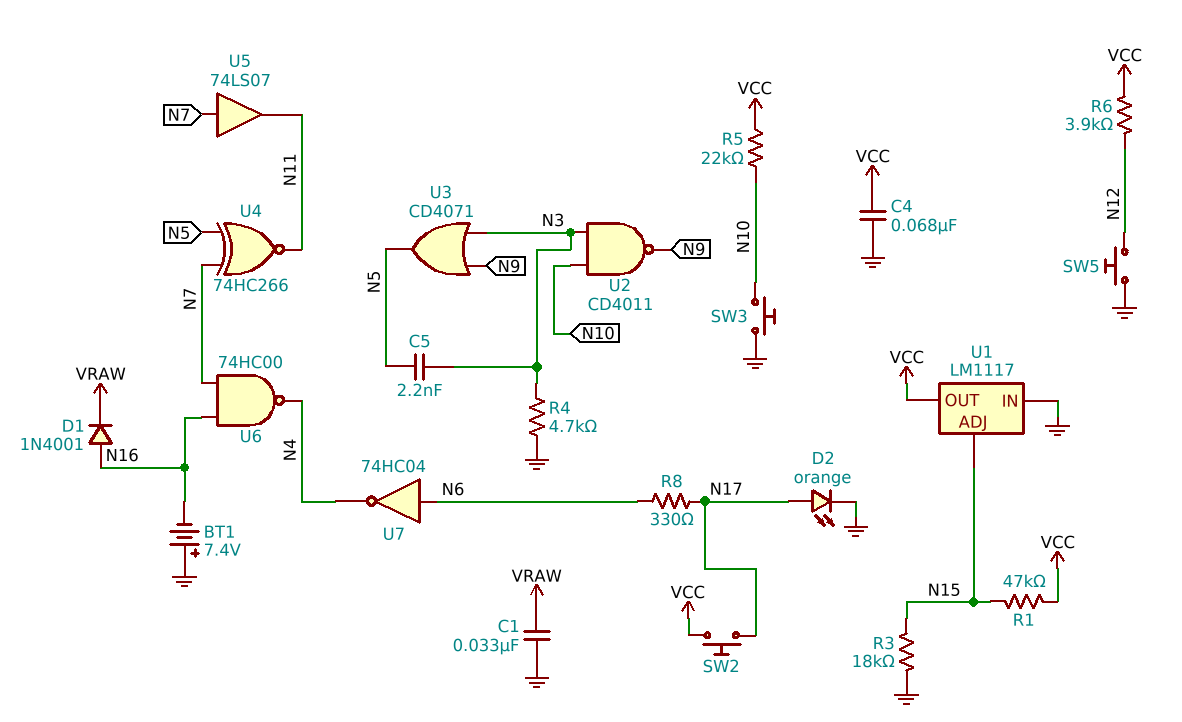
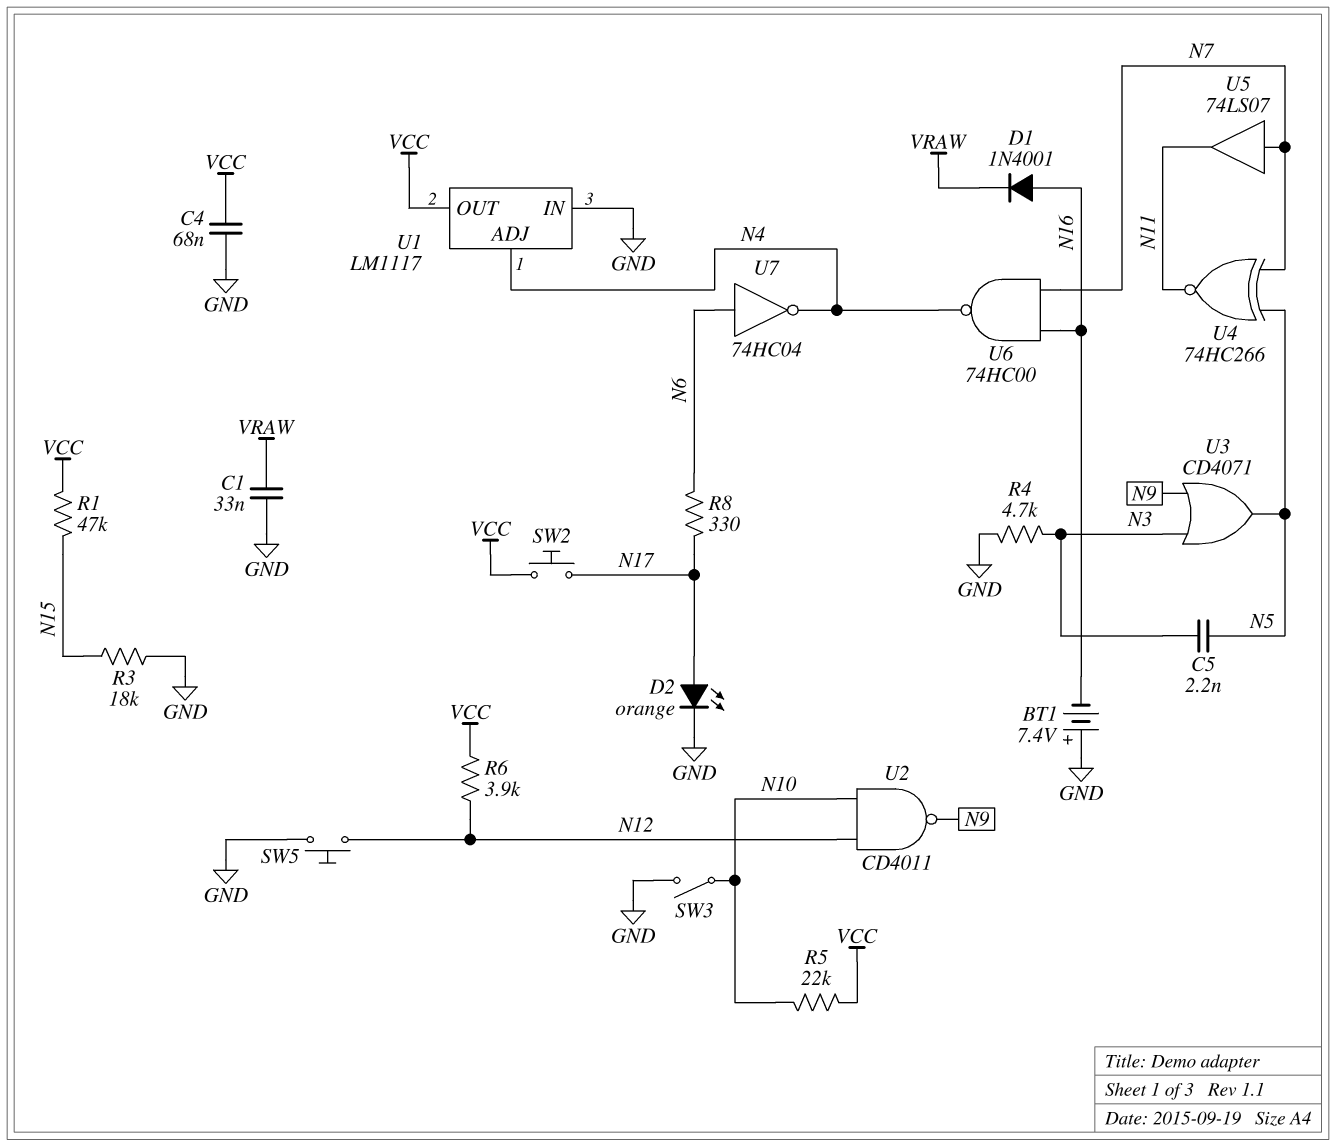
SW3: button (GND, N10) -> switch (GND, N10)
U1 pin ADJ: N15 -> N4
U2: NAND CD4011 (in N3, in N10, out N9) -> NAND CD4011 (in N10, in N12, out N9)

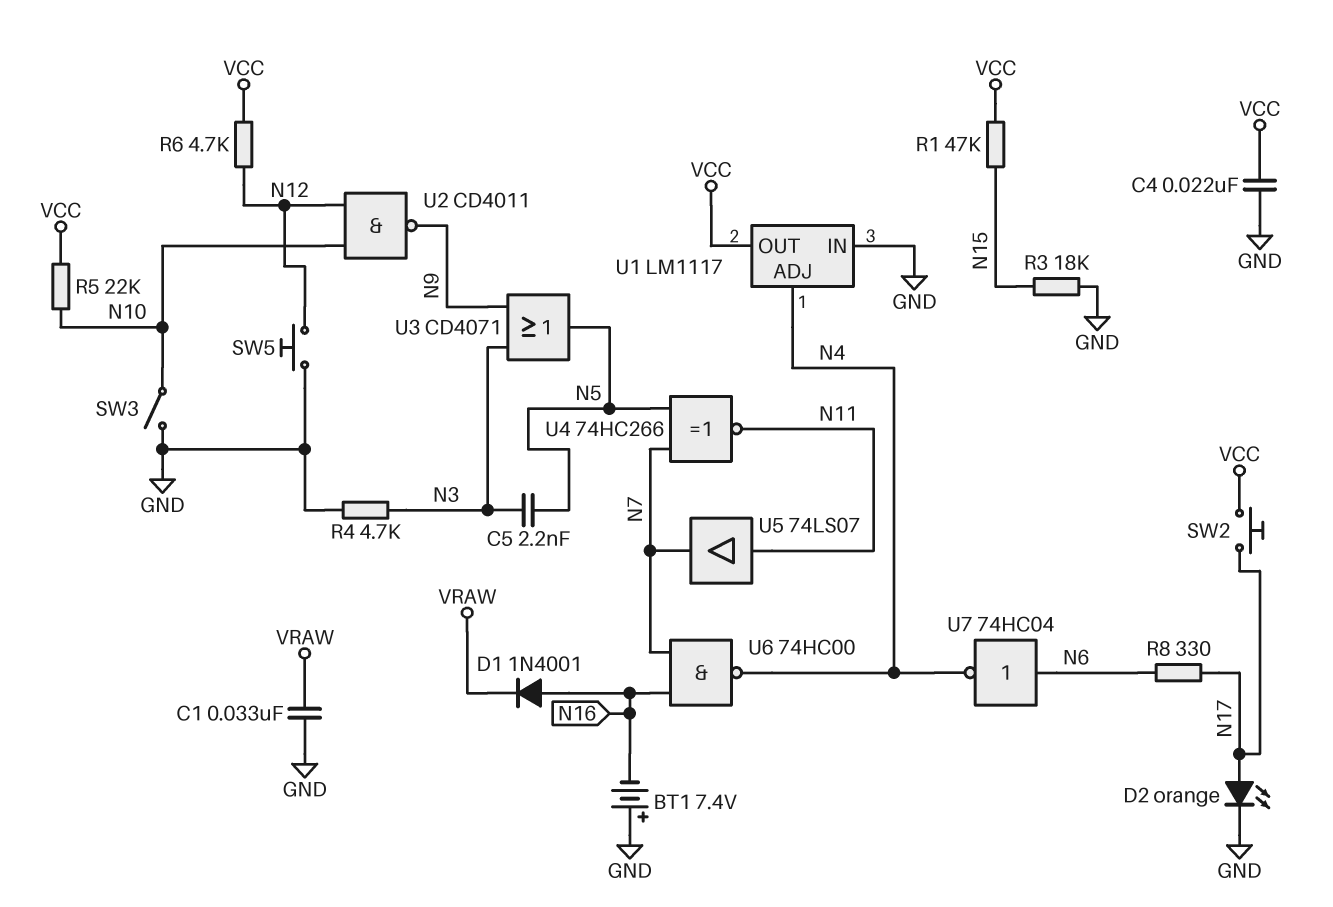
C4: 68nF (GND, VCC) -> 22nF (GND, VCC)
R6: 3.9k (N12, VCC) -> 4.7k (N12, VCC)
U5: buffer 74LS07 (in N7, out N11) -> buffer 74LS07 (in N11, out N7)

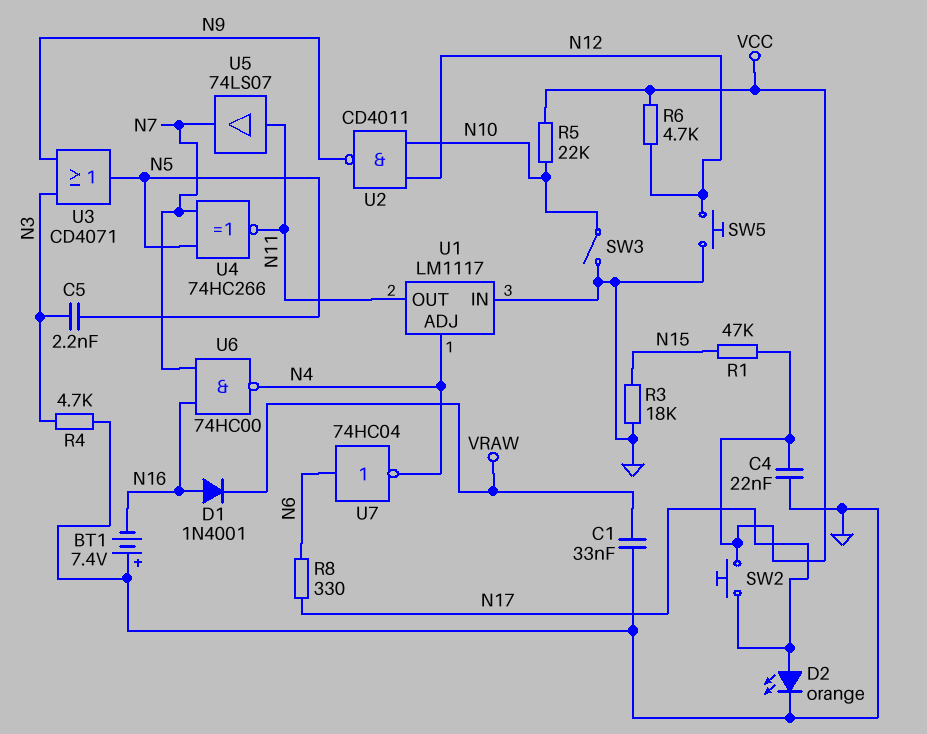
U1 pin OUT: VCC -> N11

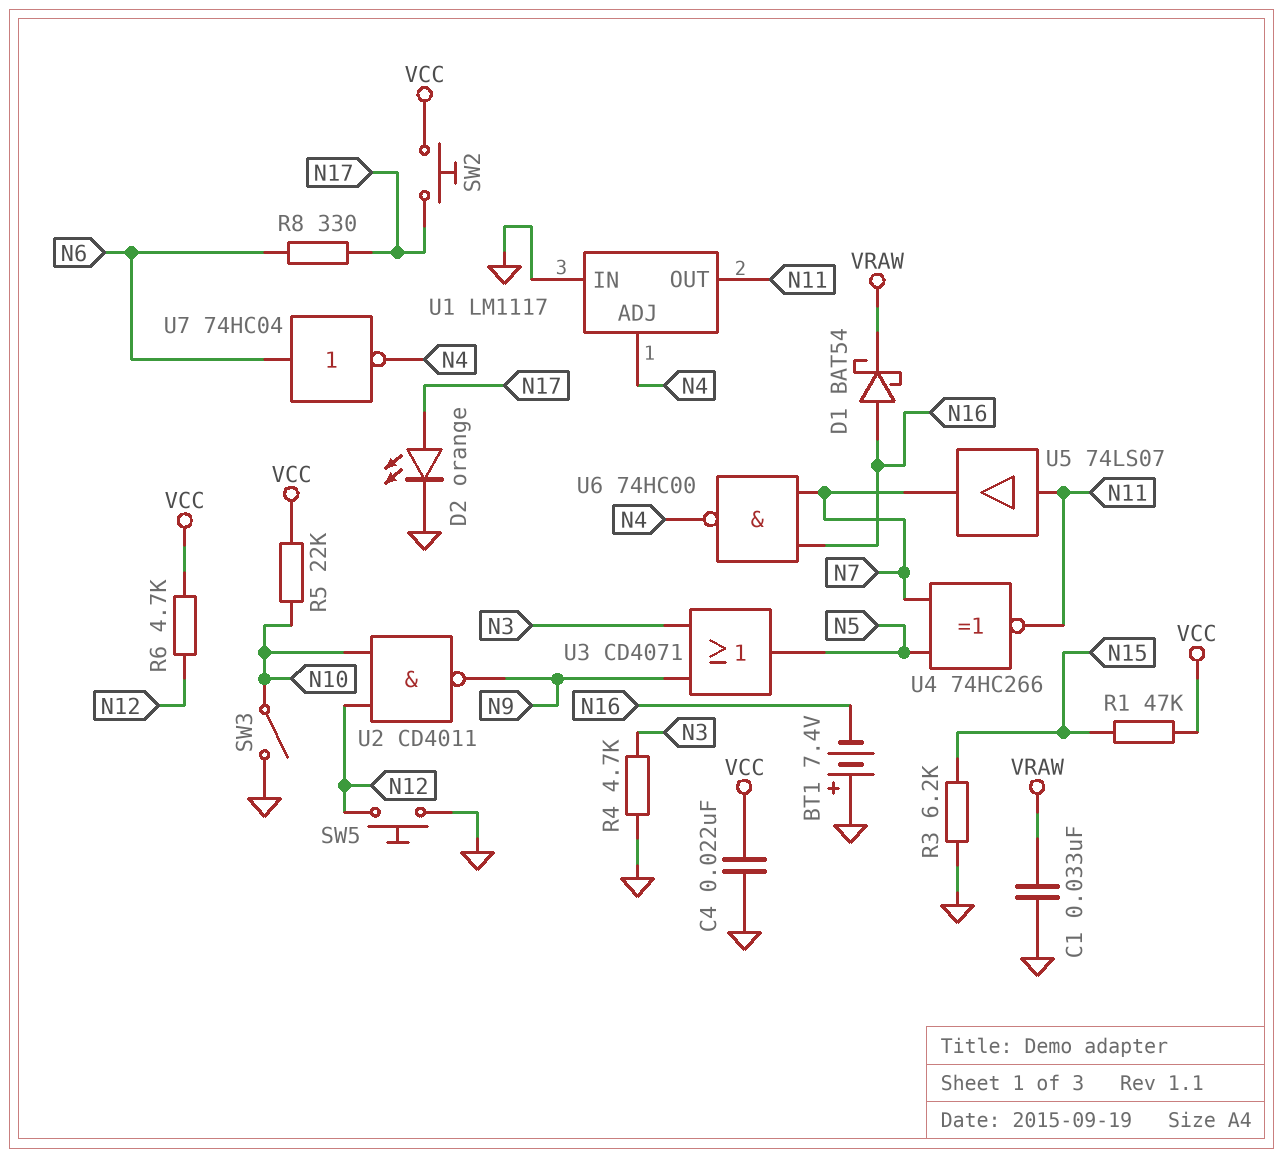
C5: 2.2nF (N3, N5) -> none
D1: diode 1N4001 (A N16, K VRAW) -> schottky BAT54 (A N16, K VRAW)
R3: 18k (GND, N15) -> 6.2k (GND, N15)

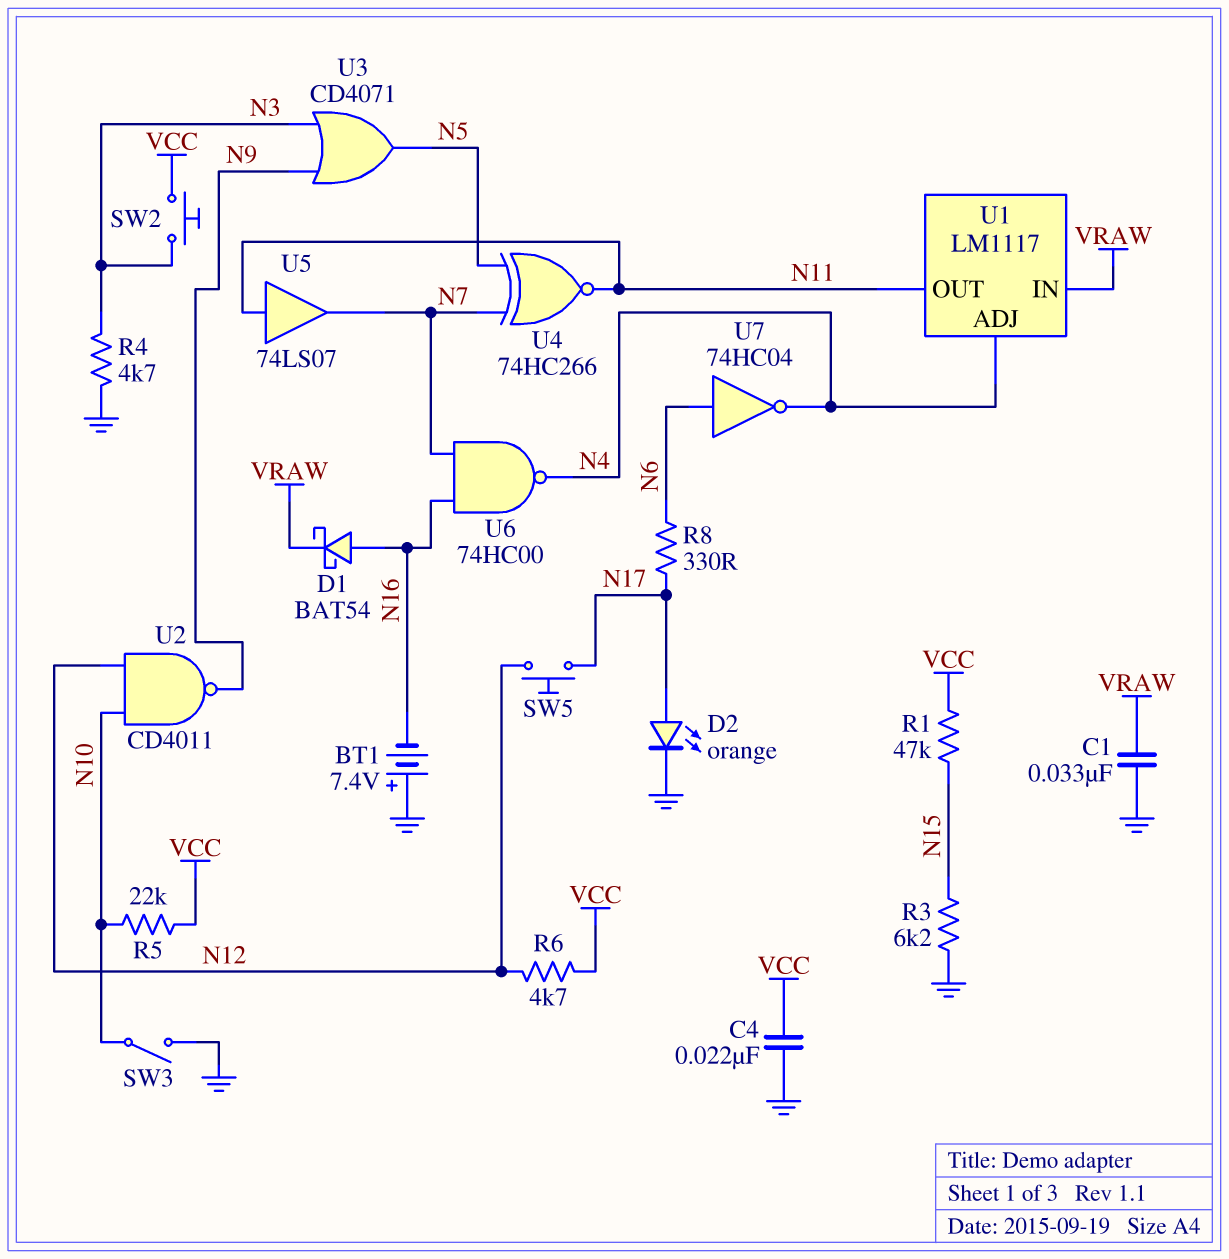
SW2: button (N17, VCC) -> button (N3, VCC)
SW5: button (GND, N12) -> button (N12, N17)
U1 pin IN: GND -> VRAW

